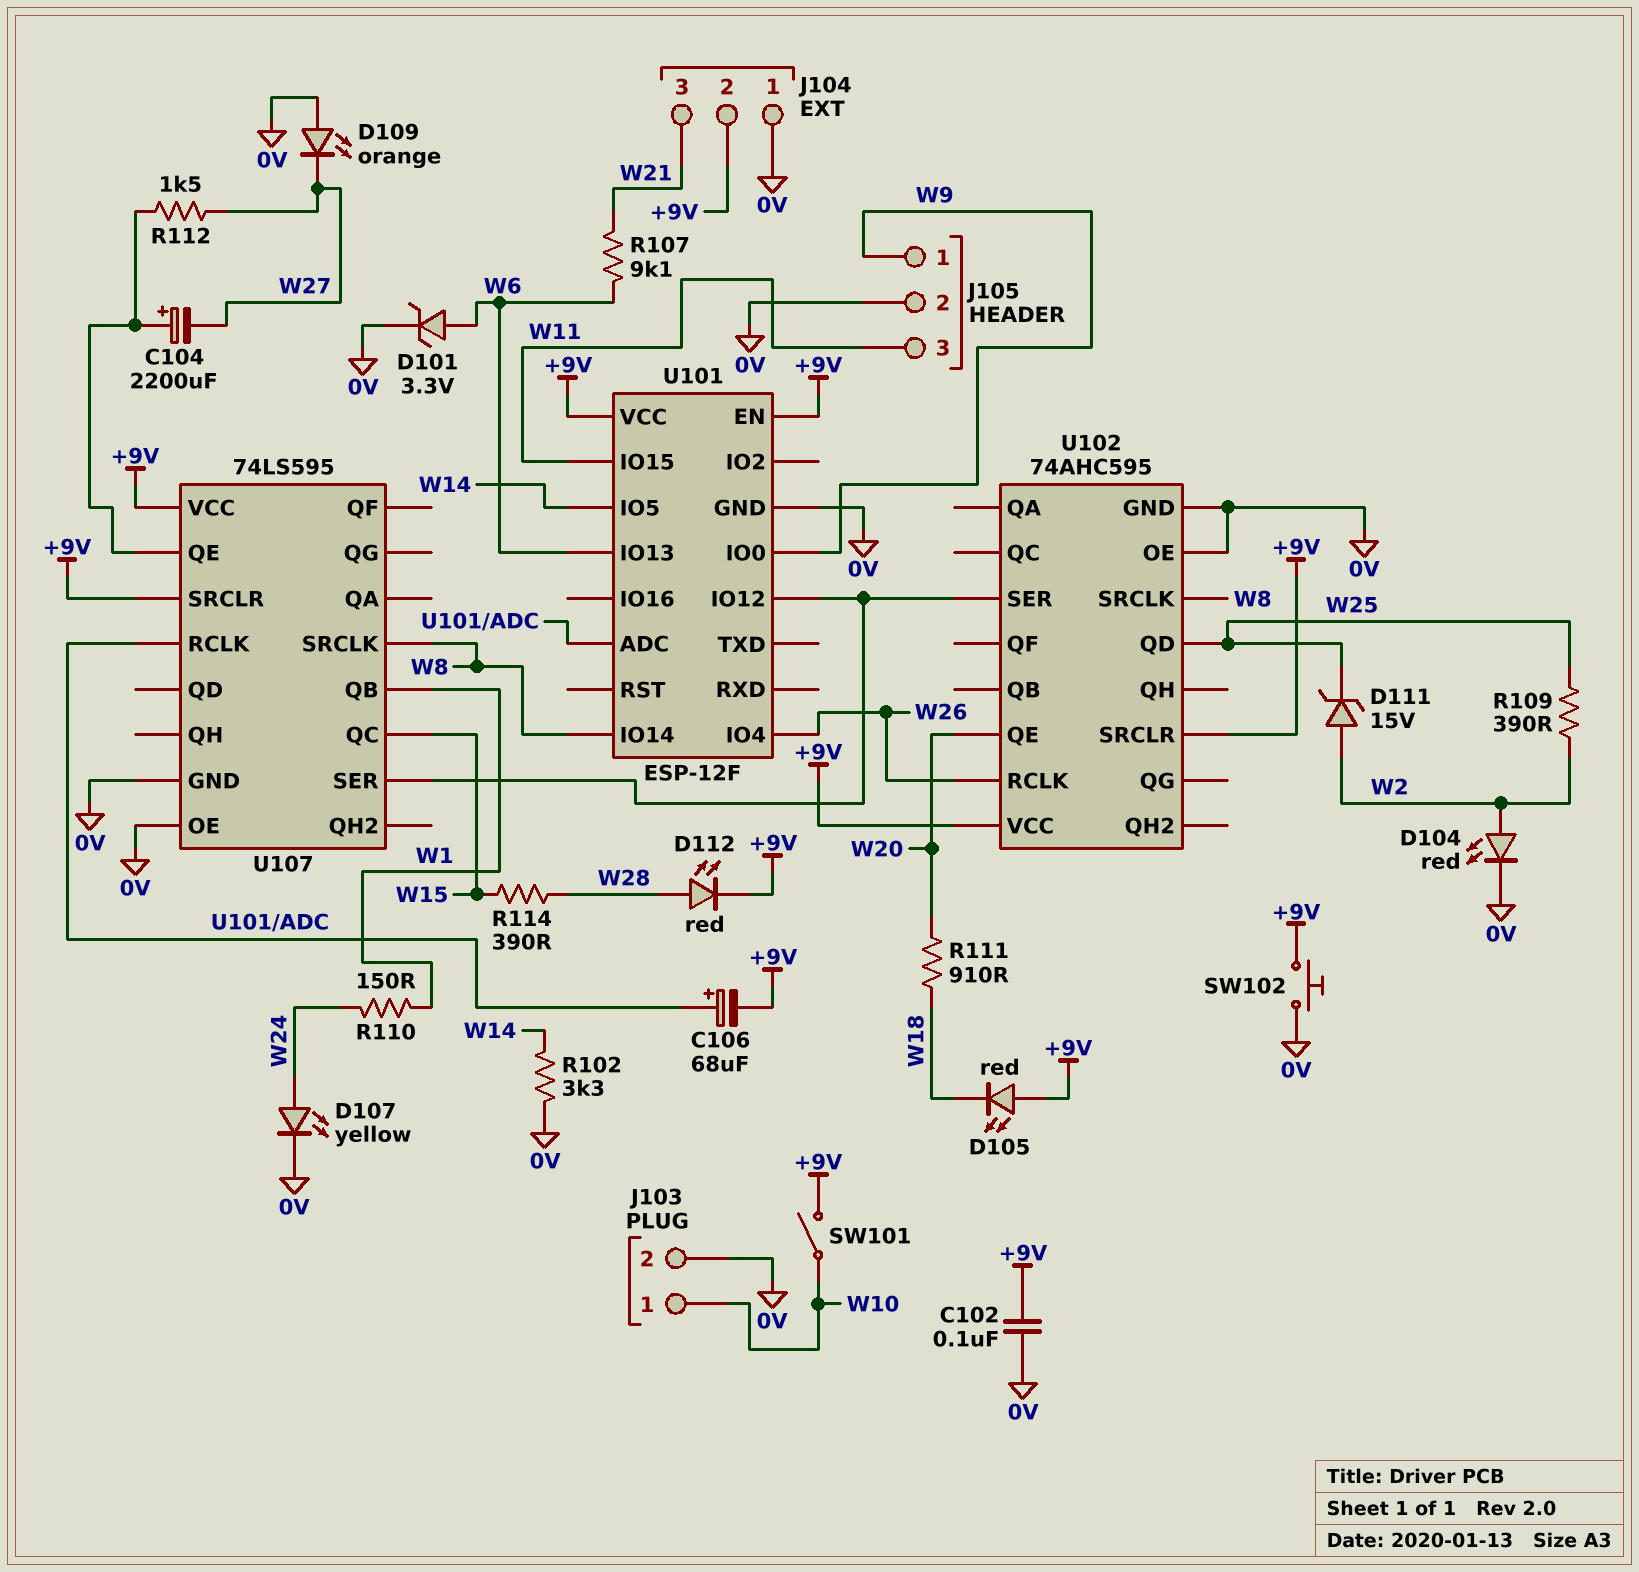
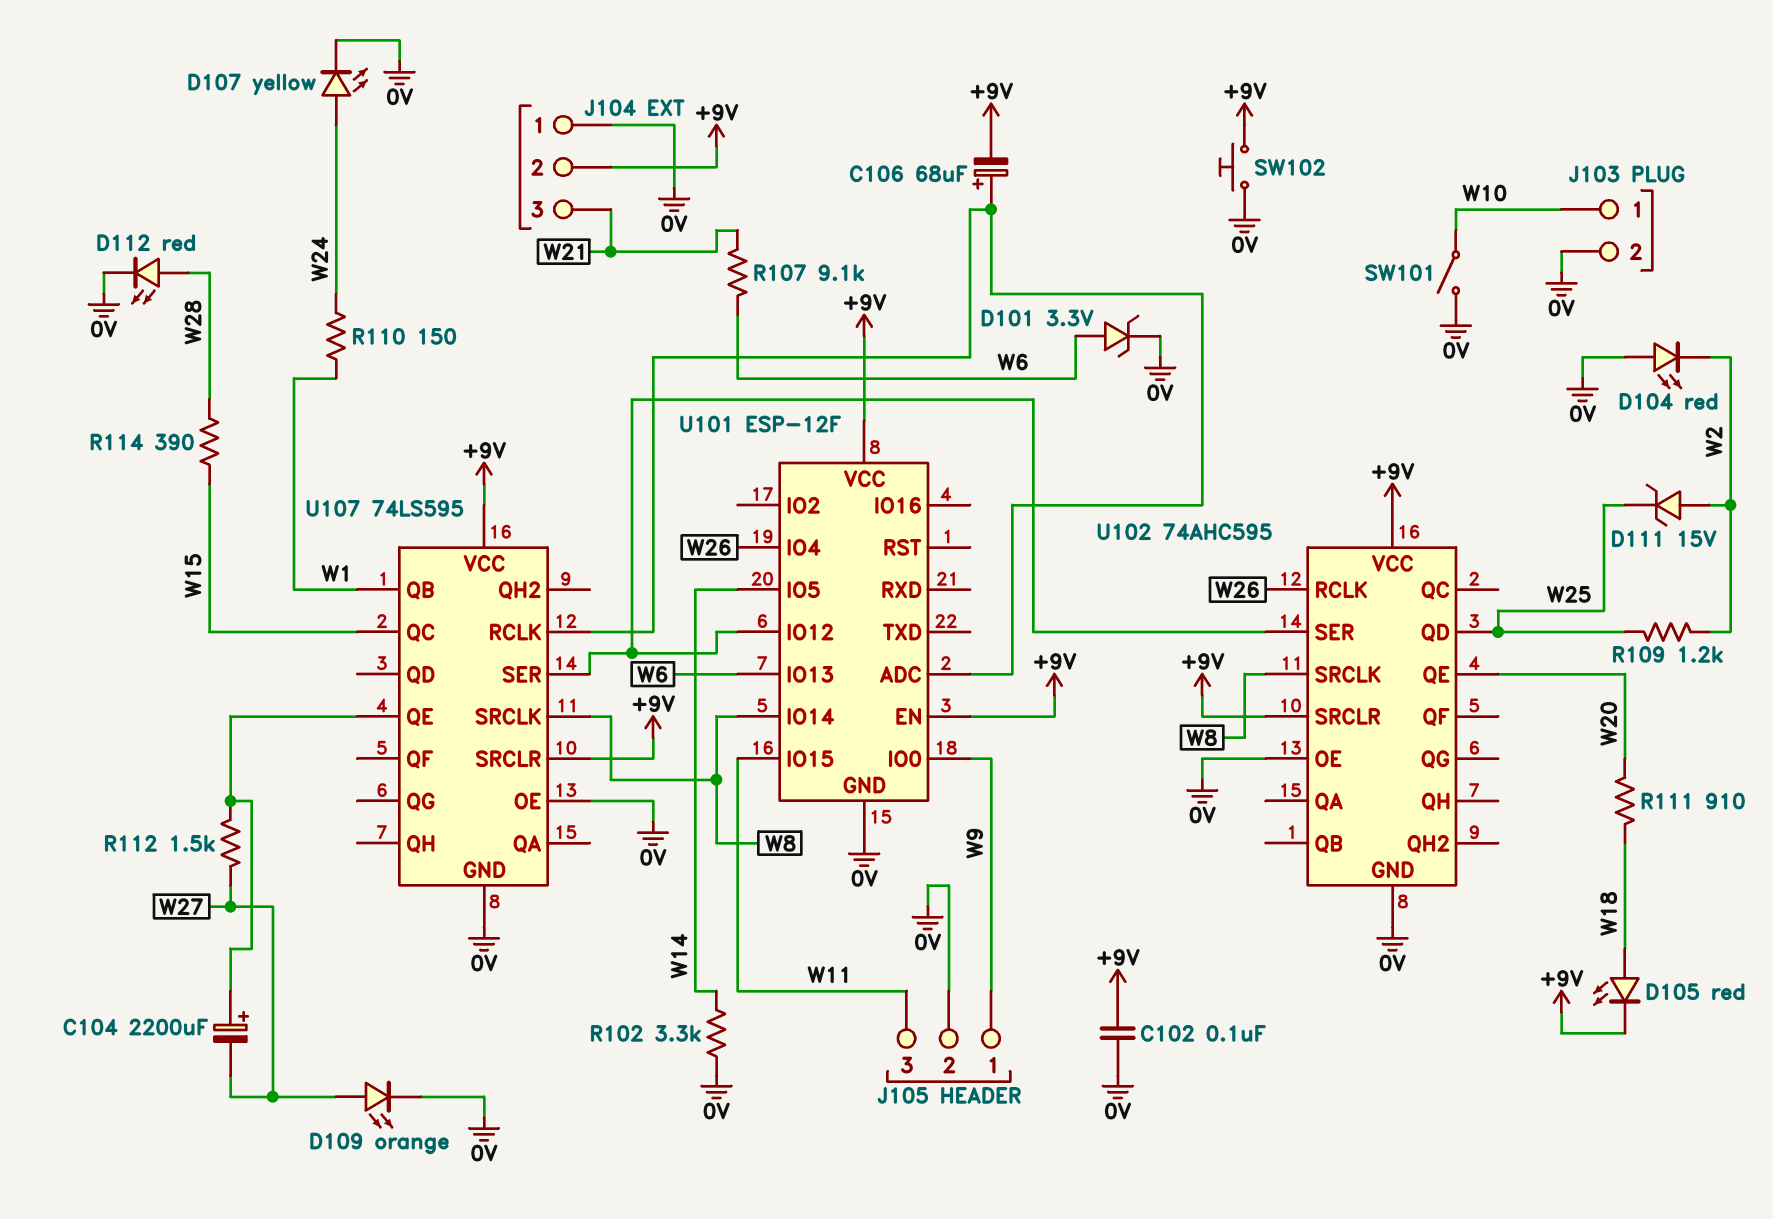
D104: LED red (A W2, K 0V) -> LED red (A 0V, K W2)
D105: LED red (A +9V, K W18) -> LED red (A W18, K +9V)
D109: LED orange (A 0V, K W27) -> LED orange (A W27, K 0V)
D112: LED red (A W28, K +9V) -> LED red (A W28, K 0V)
R109: 390 (W2, W25) -> 1.2k (W2, W25)
SW101: switch (+9V, W10) -> switch (0V, W10)

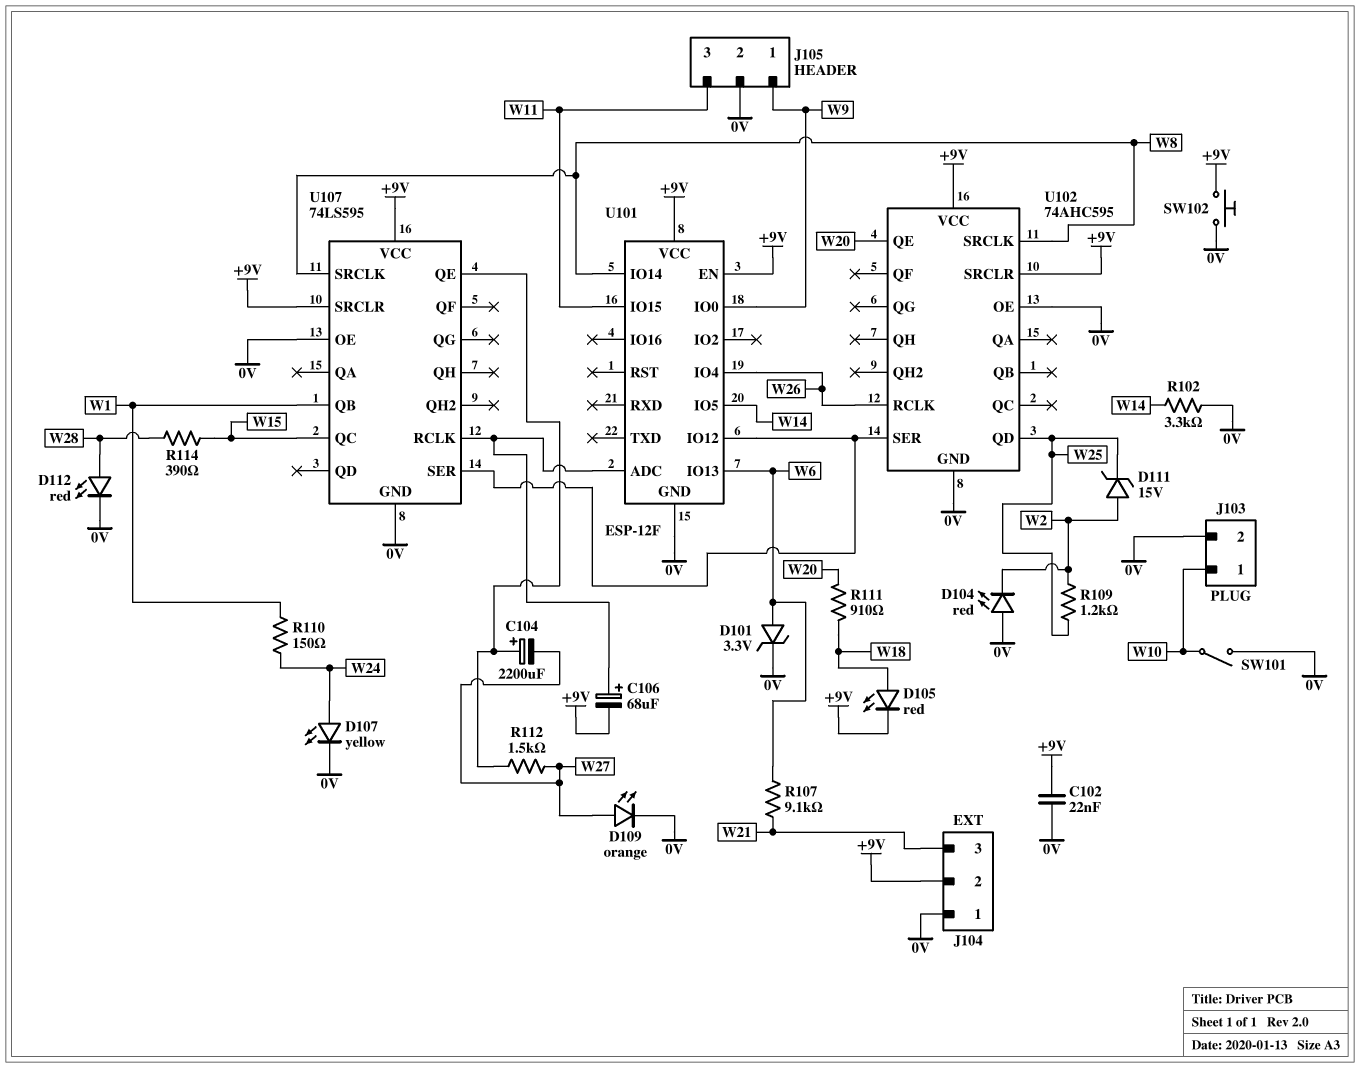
C102: 100nF (+9V, 0V) -> 22nF (+9V, 0V)

